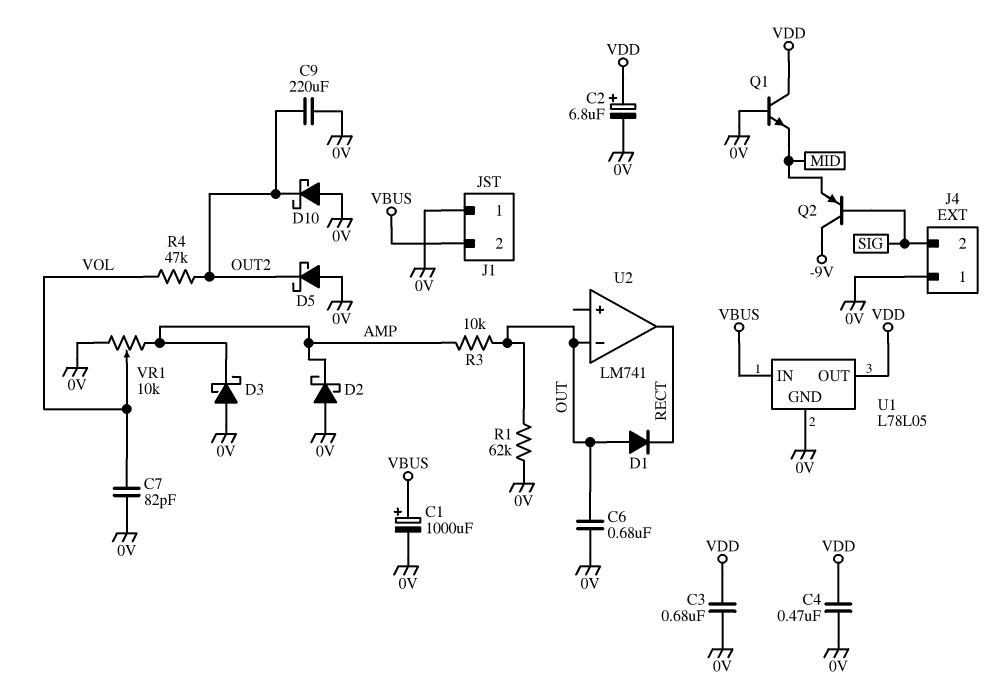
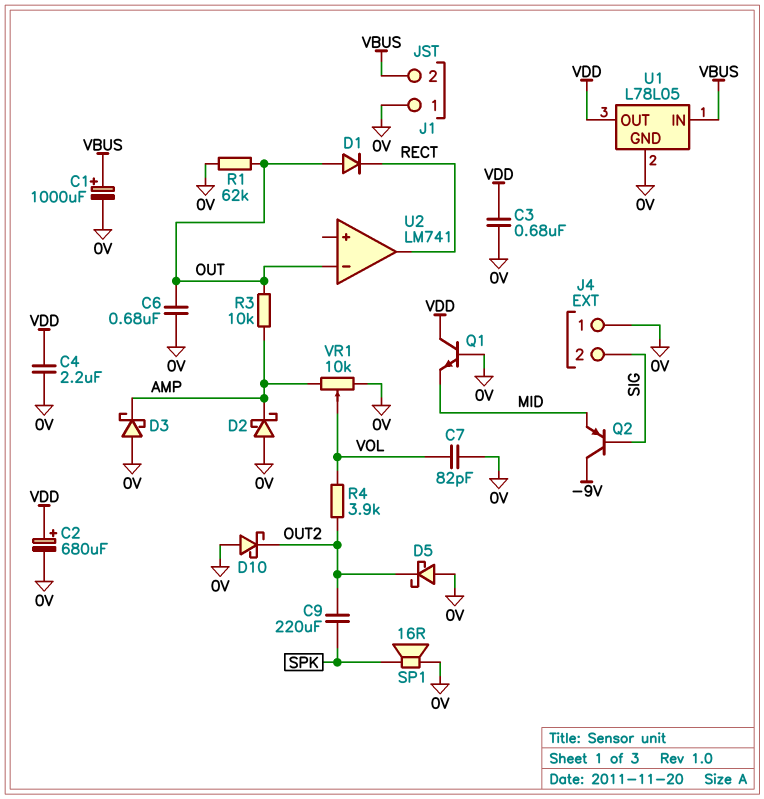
C2: 6.8uF (plus VDD, minus 0V) -> 680uF (plus VDD, minus 0V)
C4: 470nF (0V, VDD) -> 2.2uF (0V, VDD)
C9: 220uF (0V, OUT2) -> 220uF (OUT2, SPK)
R4: 47k (OUT2, VOL) -> 3.9k (OUT2, VOL)
SP1: none -> speaker 16R (0V, SPK)

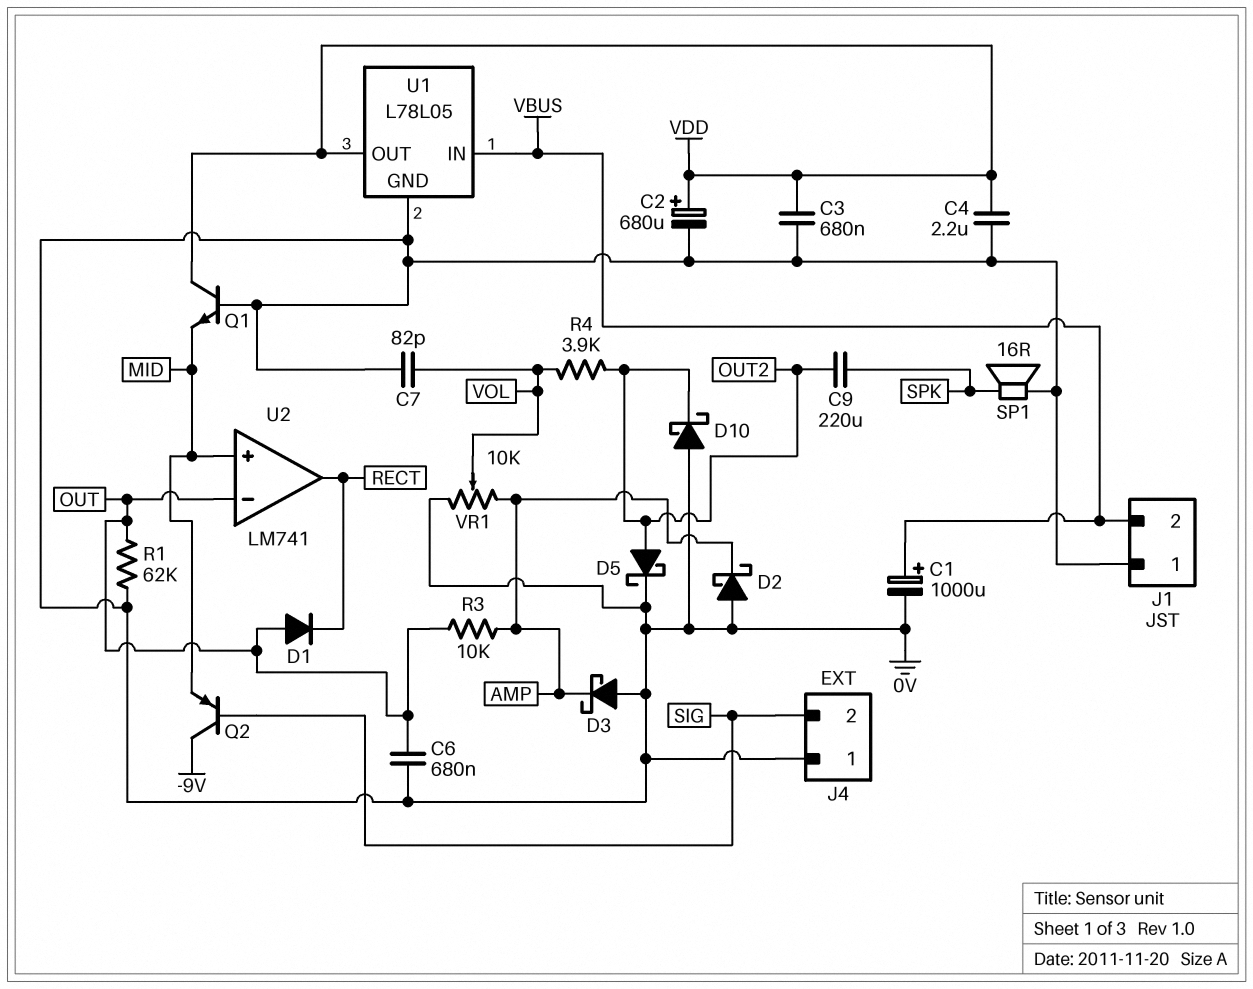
D5: schottky (A 0V, K OUT2) -> schottky (A OUT2, K 0V)
U2 pin in+: none -> MID

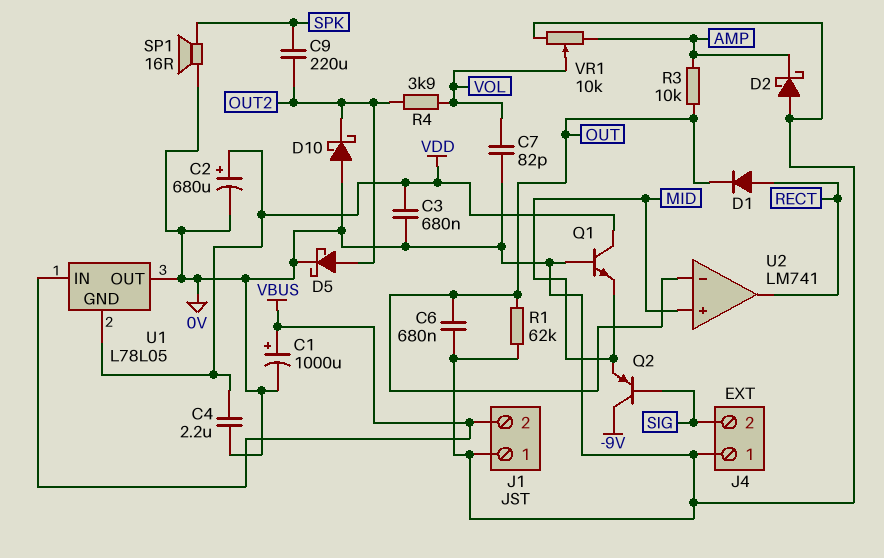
D1: diode (A OUT, K RECT) -> diode (A RECT, K OUT)
D3: schottky (A 0V, K AMP) -> none
U1 pin GND: 0V -> VDD
U1 pin OUT: VDD -> 0V

